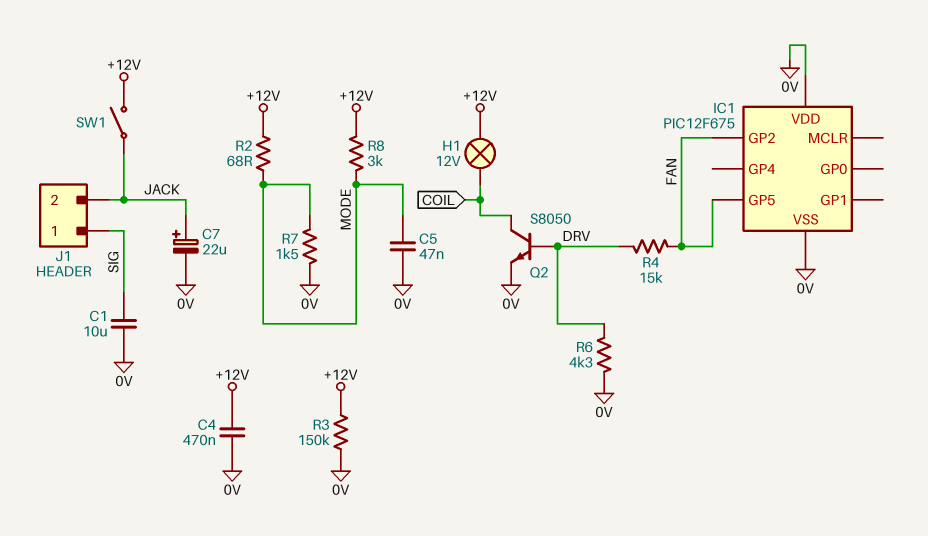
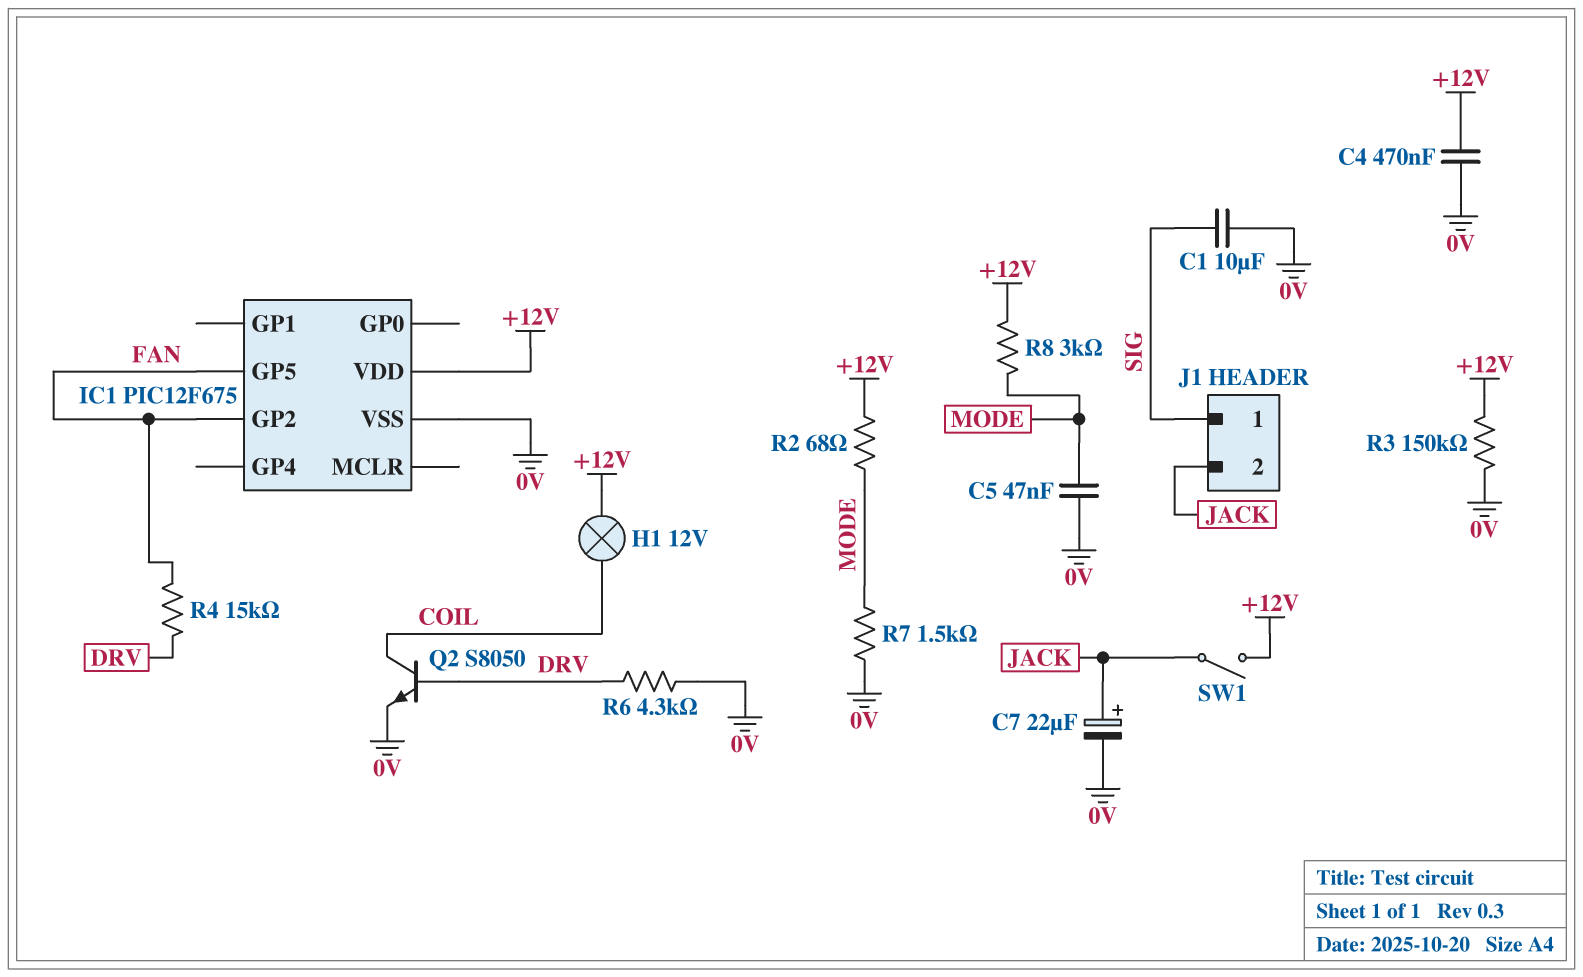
IC1 pin VDD: 0V -> +12V

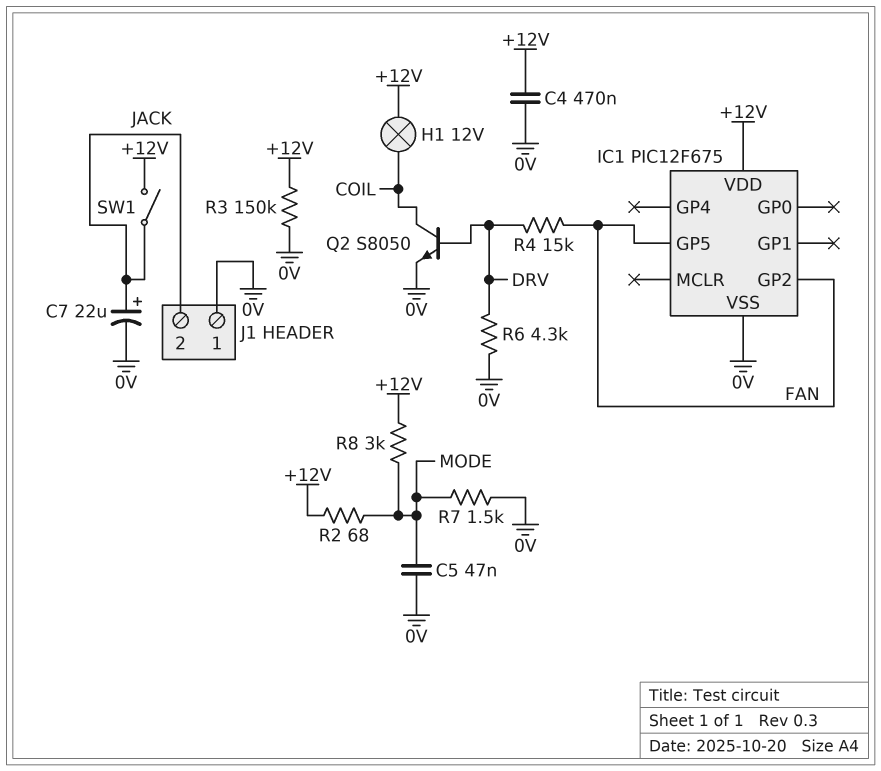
C1: 10uF (0V, SIG) -> none
J1 pin 1: SIG -> 0V

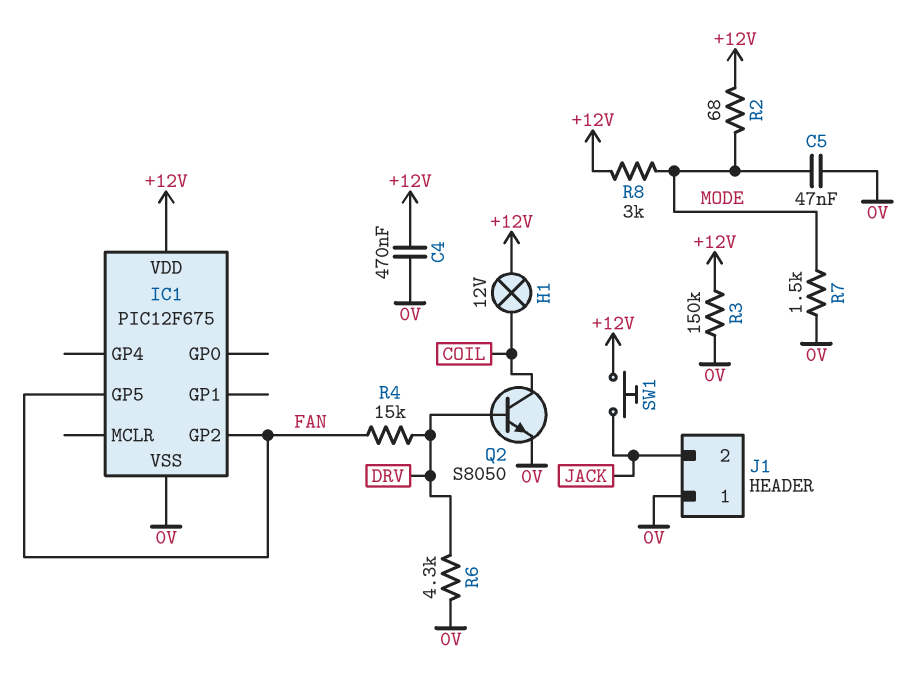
C7: 22uF (plus JACK, minus 0V) -> none
SW1: switch (+12V, JACK) -> button (+12V, JACK)

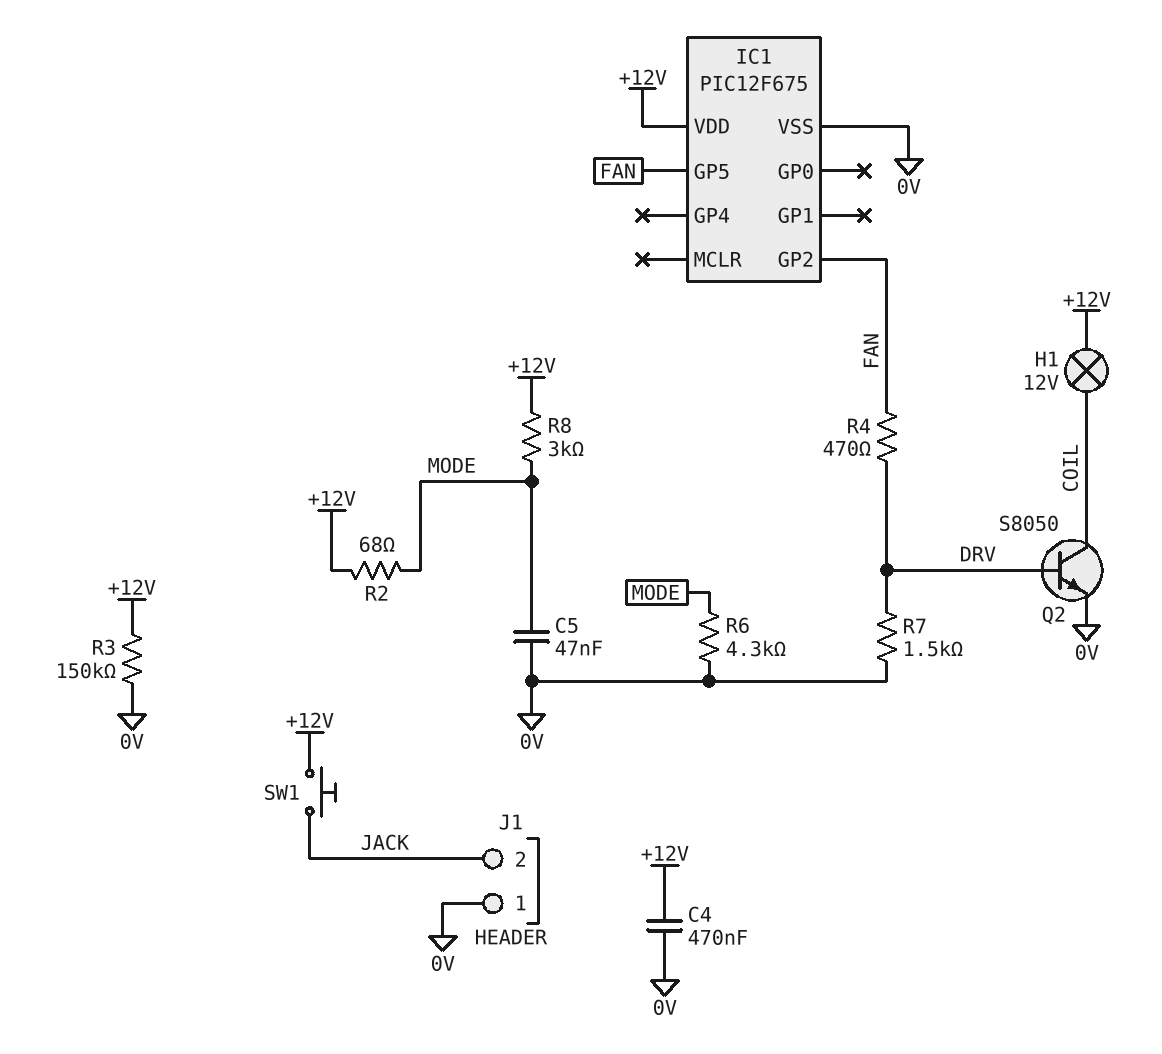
R4: 15k (DRV, FAN) -> 470 (DRV, FAN)
R6: 4.3k (0V, DRV) -> 4.3k (0V, MODE)
R7: 1.5k (0V, MODE) -> 1.5k (0V, DRV)

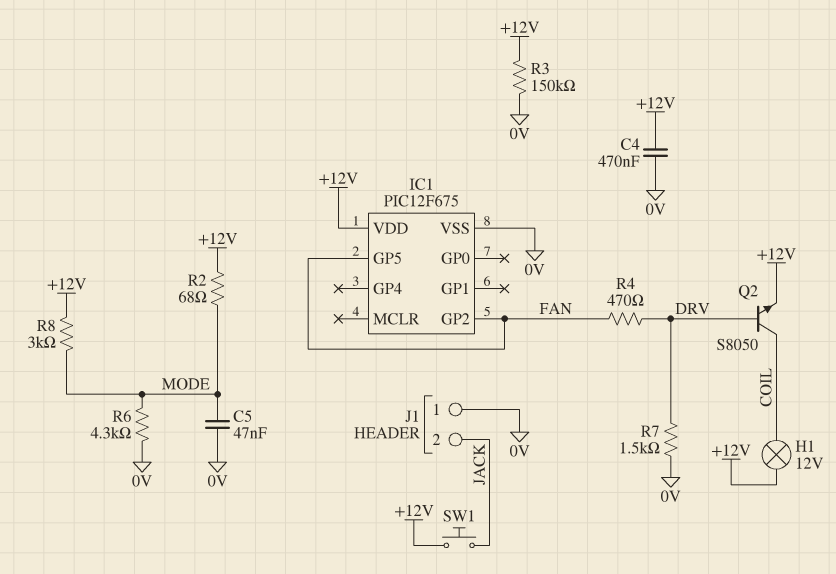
Q2: NPN S8050 (B DRV, C COIL, E 0V) -> NPN S8050 (B DRV, C COIL, E +12V)

